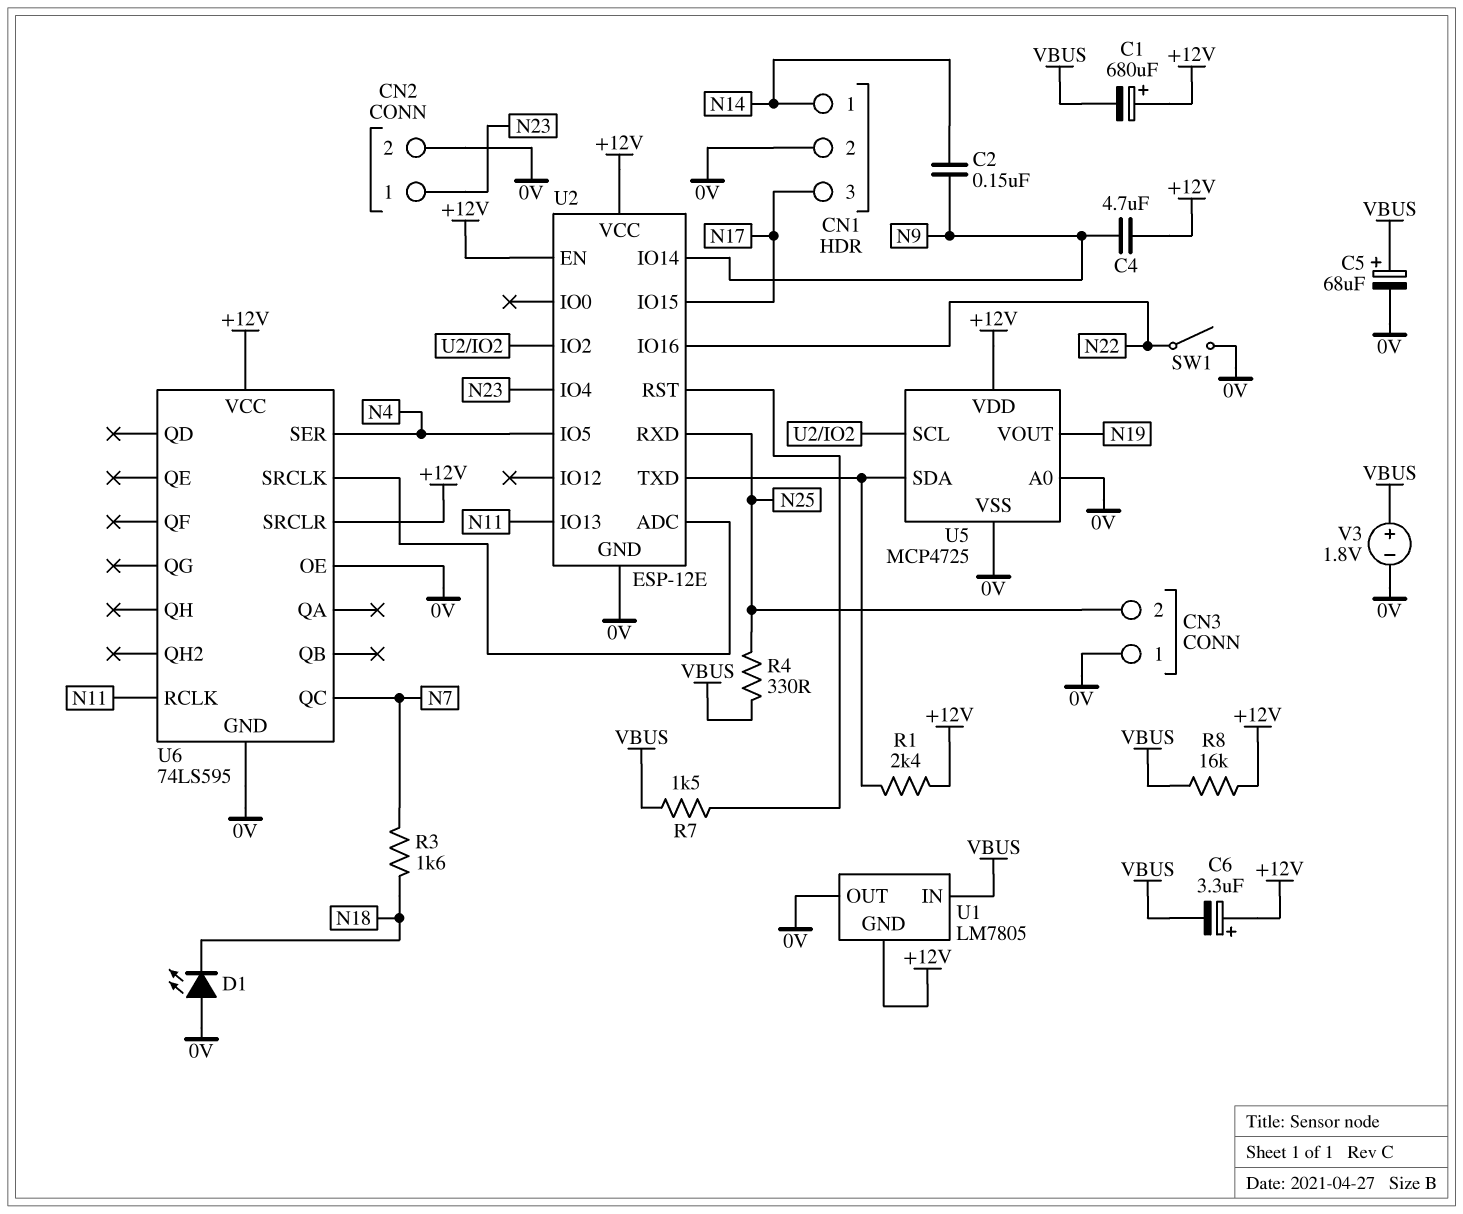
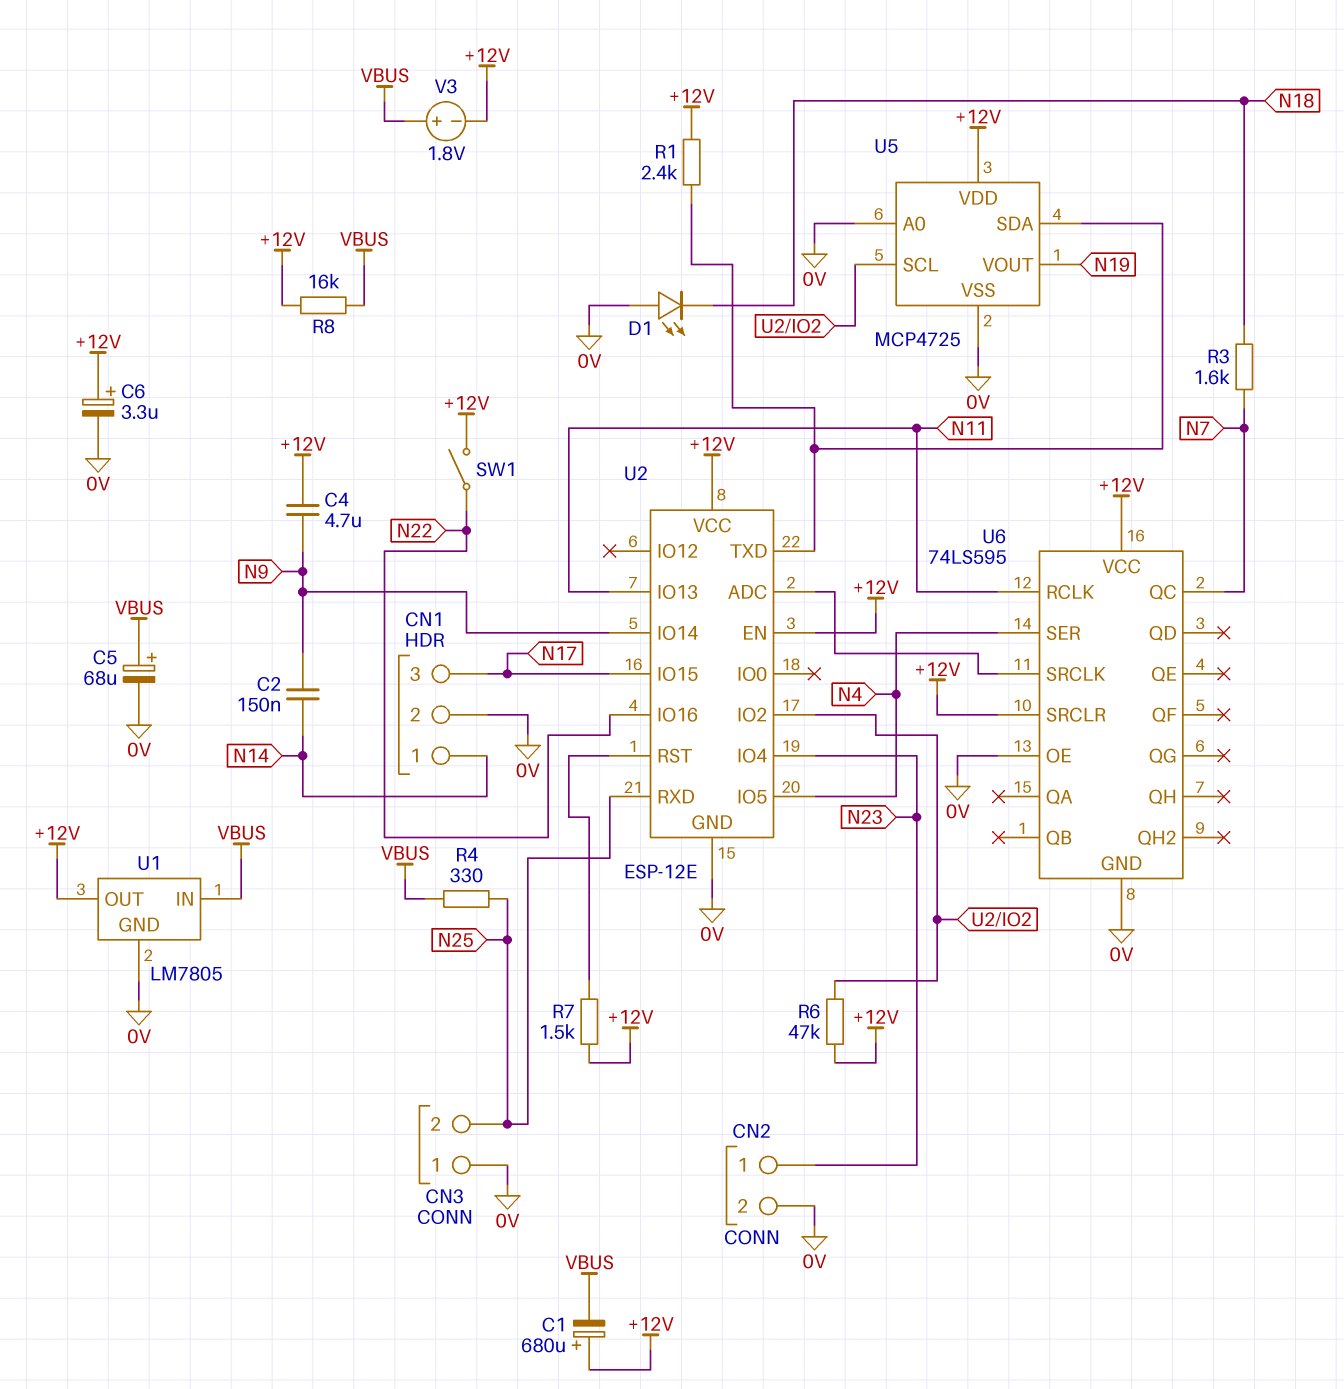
C6: 3.3uF (plus +12V, minus VBUS) -> 3.3uF (plus +12V, minus 0V)
R6: none -> 47k (+12V, U2/IO2)
R7: 1.5k (U2/RST, VBUS) -> 1.5k (+12V, U2/RST)
SW1: switch (0V, N22) -> switch (+12V, N22)
U1 pin GND: +12V -> 0V
U1 pin OUT: 0V -> +12V
V3: 1.8V (plus VBUS, minus 0V) -> 1.8V (plus VBUS, minus +12V)

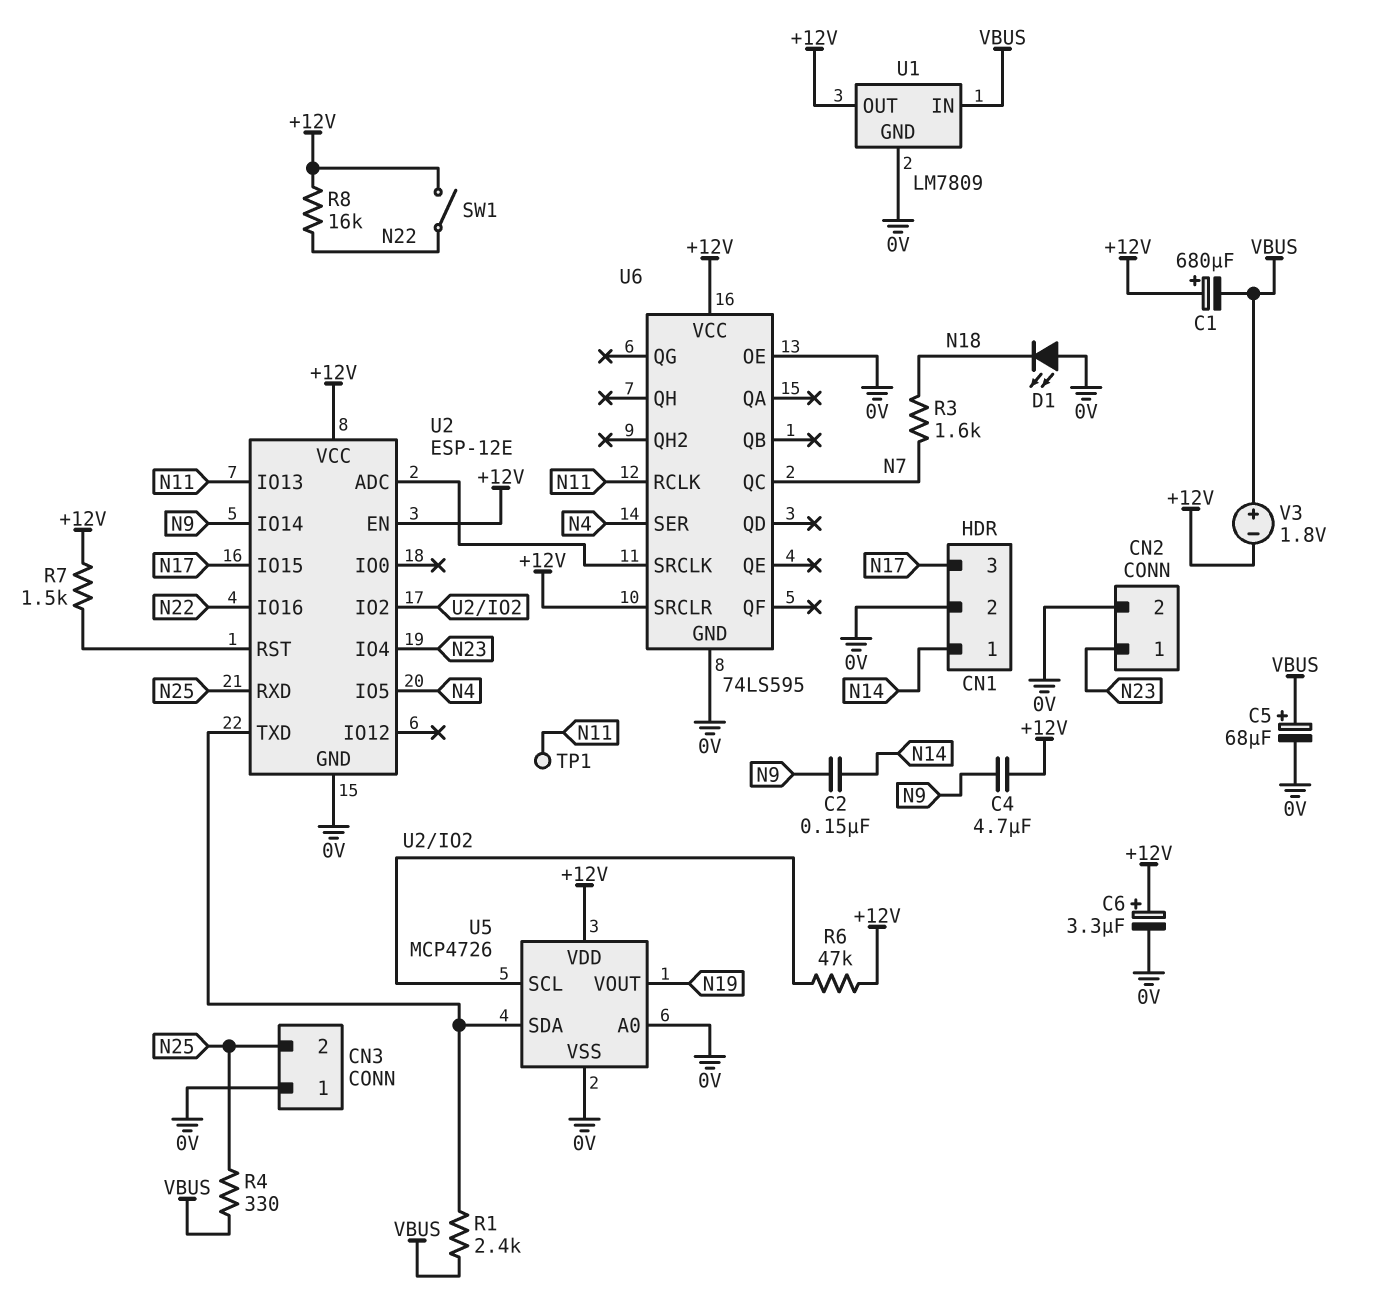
R1: 2.4k (+12V, U2/TXD) -> 2.4k (U2/TXD, VBUS)
R8: 16k (+12V, VBUS) -> 16k (+12V, N22)
TP1: none -> test point (N11)
U1: LM7805 -> LM7809
U5: MCP4725 -> MCP4726

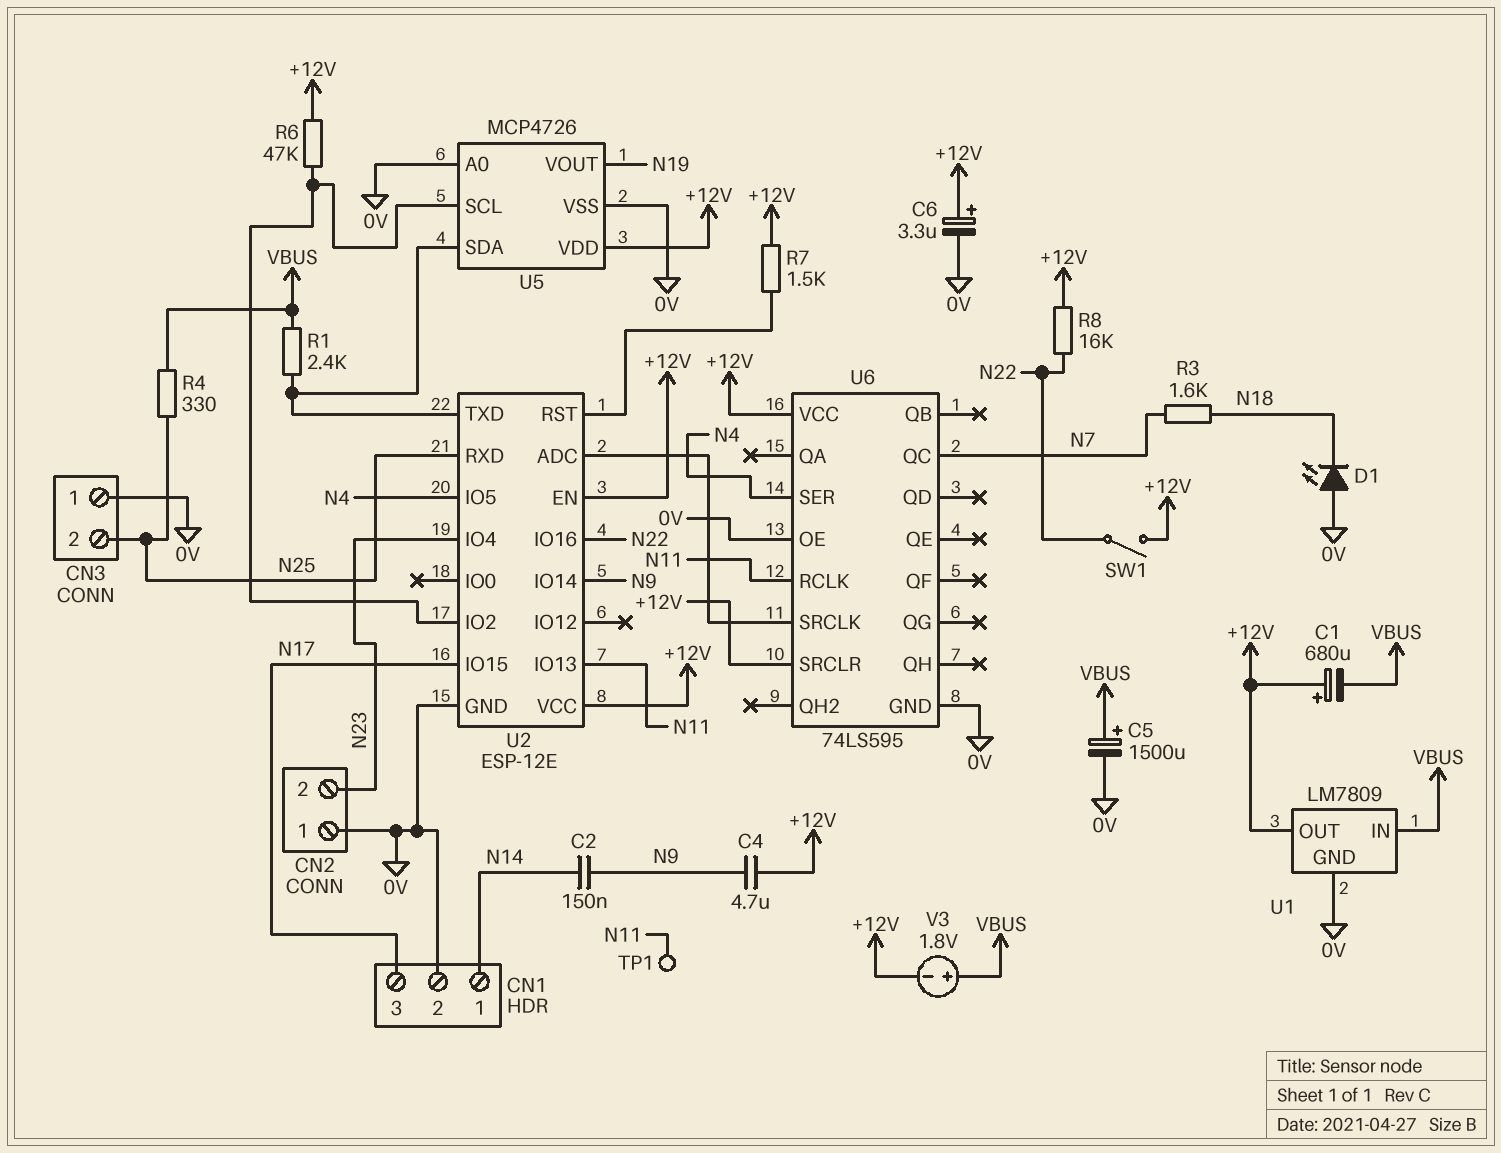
C5: 68uF (plus VBUS, minus 0V) -> 1500uF (plus VBUS, minus 0V)
CN2 pin 1: N23 -> 0V
CN2 pin 2: 0V -> N23

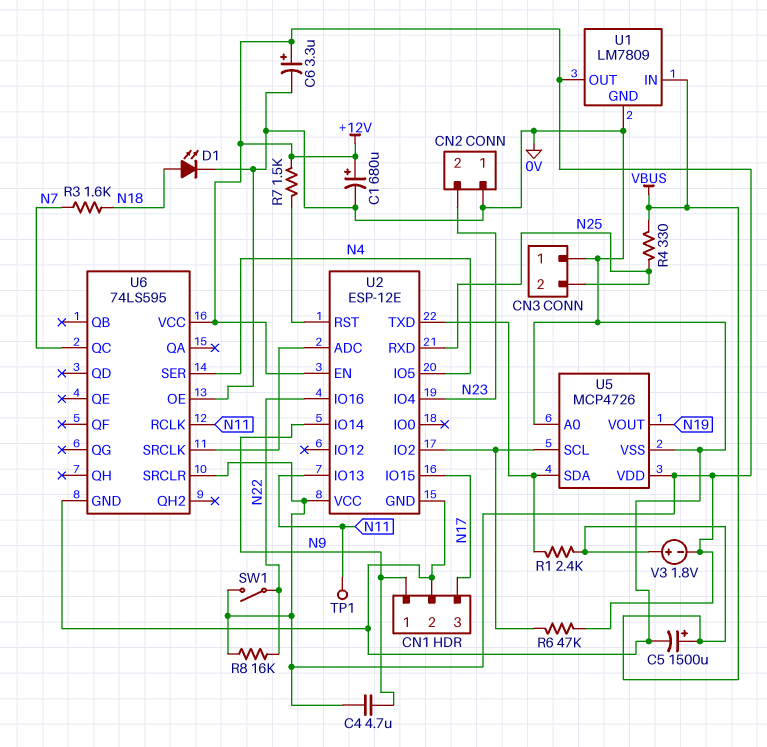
C1: 680uF (plus +12V, minus VBUS) -> 680uF (plus +12V, minus 0V)
C2: 150nF (N9, N14) -> none
CN1 pin 1: N14 -> N9
D1: LED (A 0V, K N18) -> LED (A N18, K 0V)

